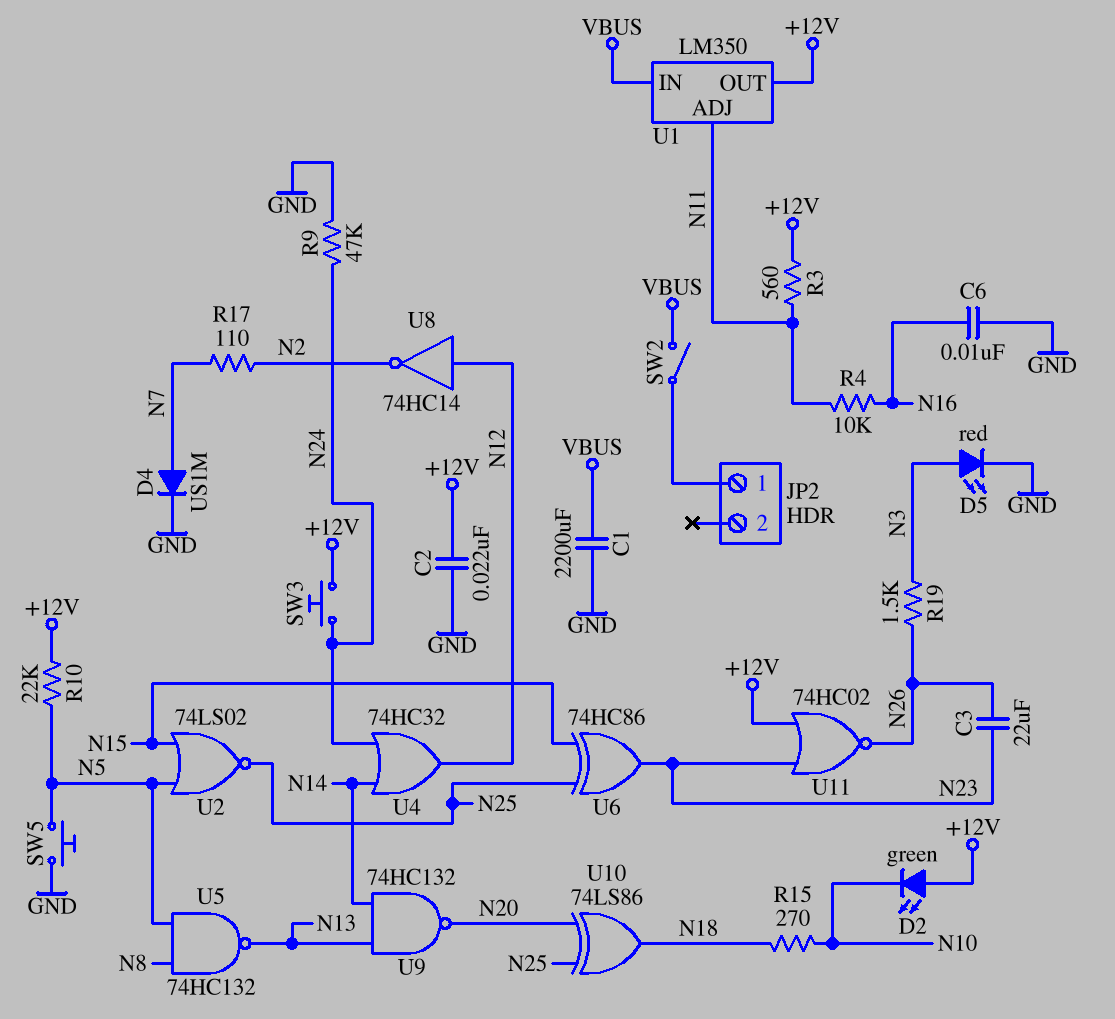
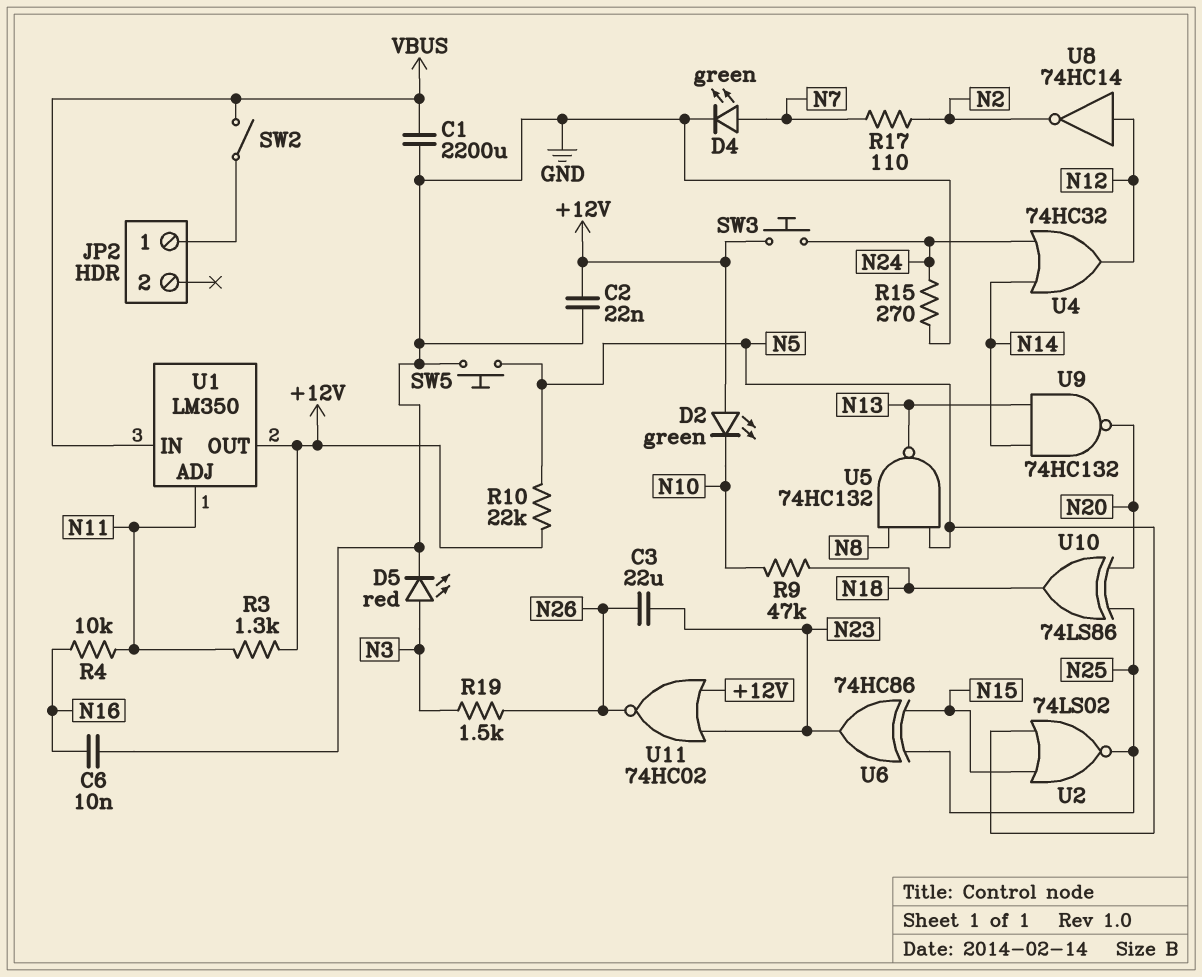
D4: diode US1M (A N7, K GND) -> LED green (A N7, K GND)
R3: 560 (+12V, N11) -> 1.3k (+12V, N11)
R9: 47k (GND, N24) -> 47k (N10, N18)
R15: 270 (N10, N18) -> 270 (GND, N24)

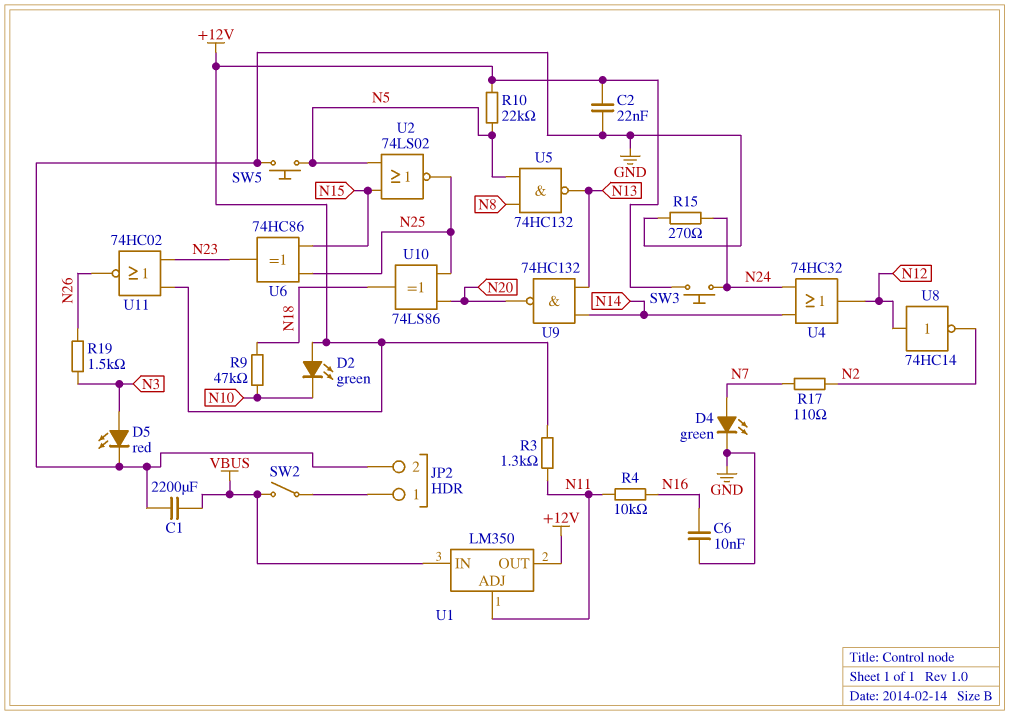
C3: 22uF (N23, N26) -> none
JP2 pin 2: none -> GND

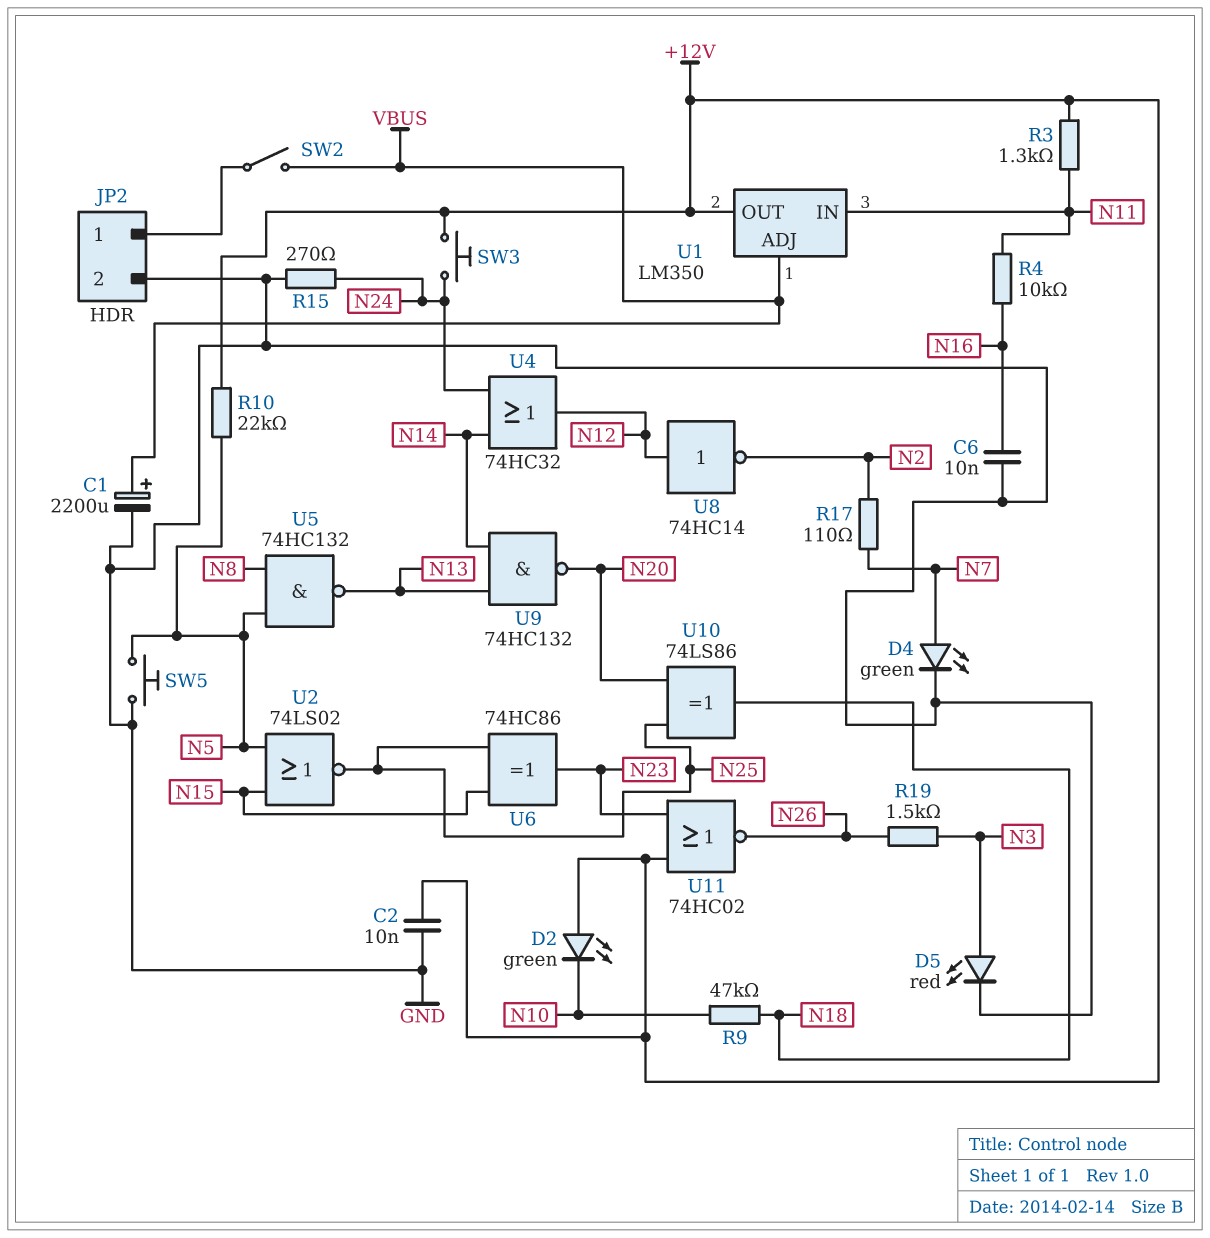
C1: 2200uF (GND, VBUS) -> 2200uF (plus VBUS, minus GND)
C2: 22nF (+12V, GND) -> 10nF (+12V, GND)
U1 pin ADJ: N11 -> VBUS
U1 pin IN: VBUS -> N11

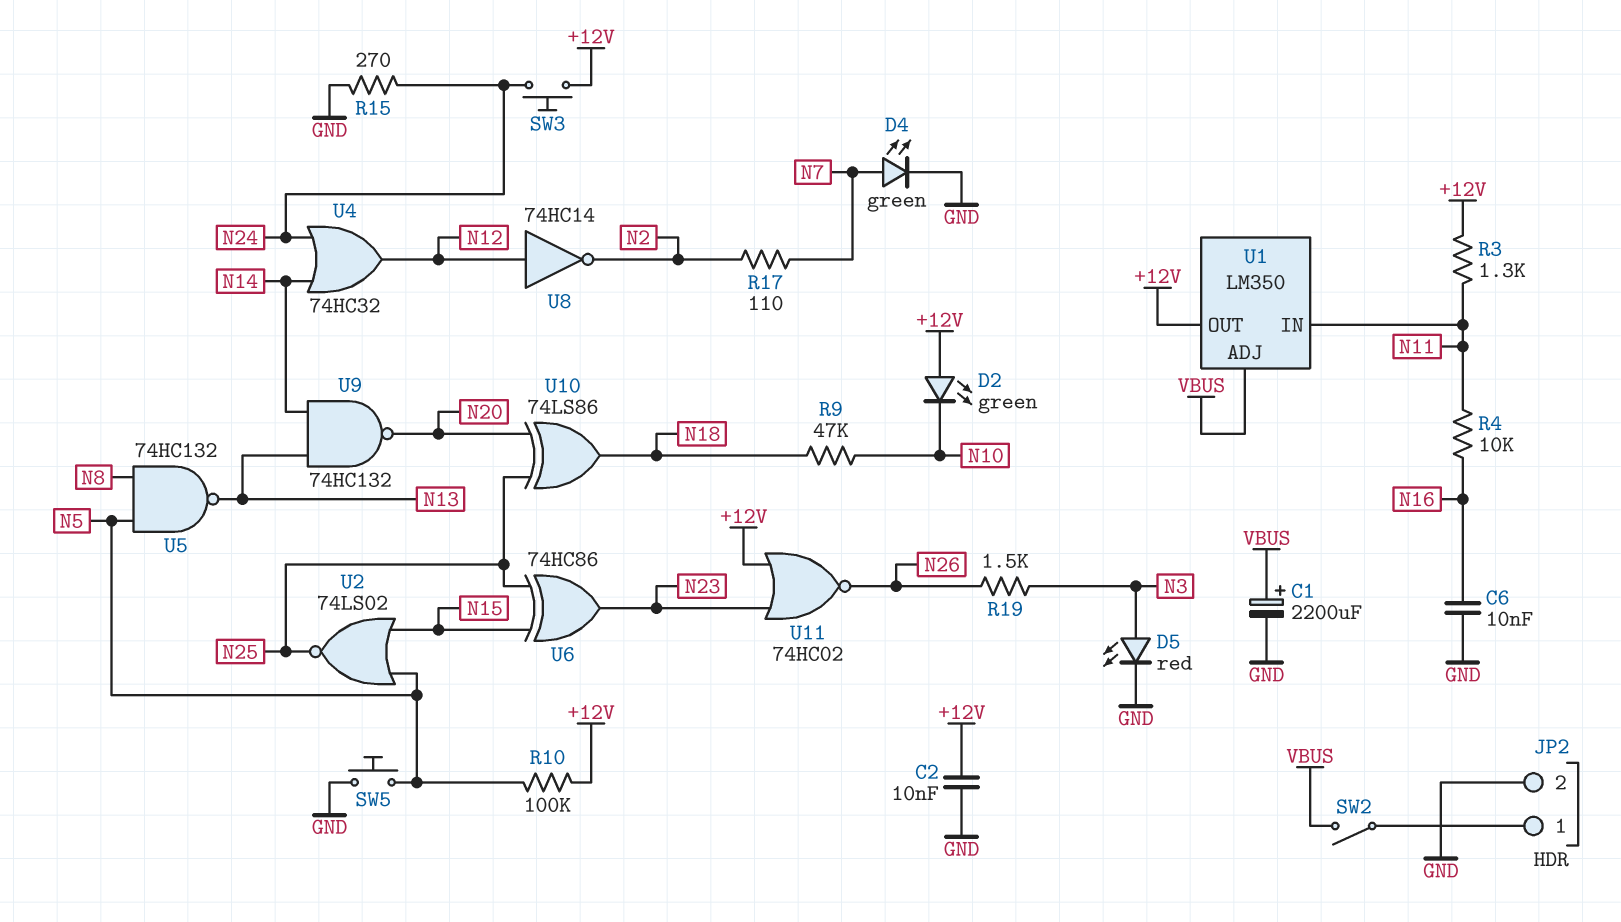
R10: 22k (+12V, N5) -> 100k (+12V, N5)

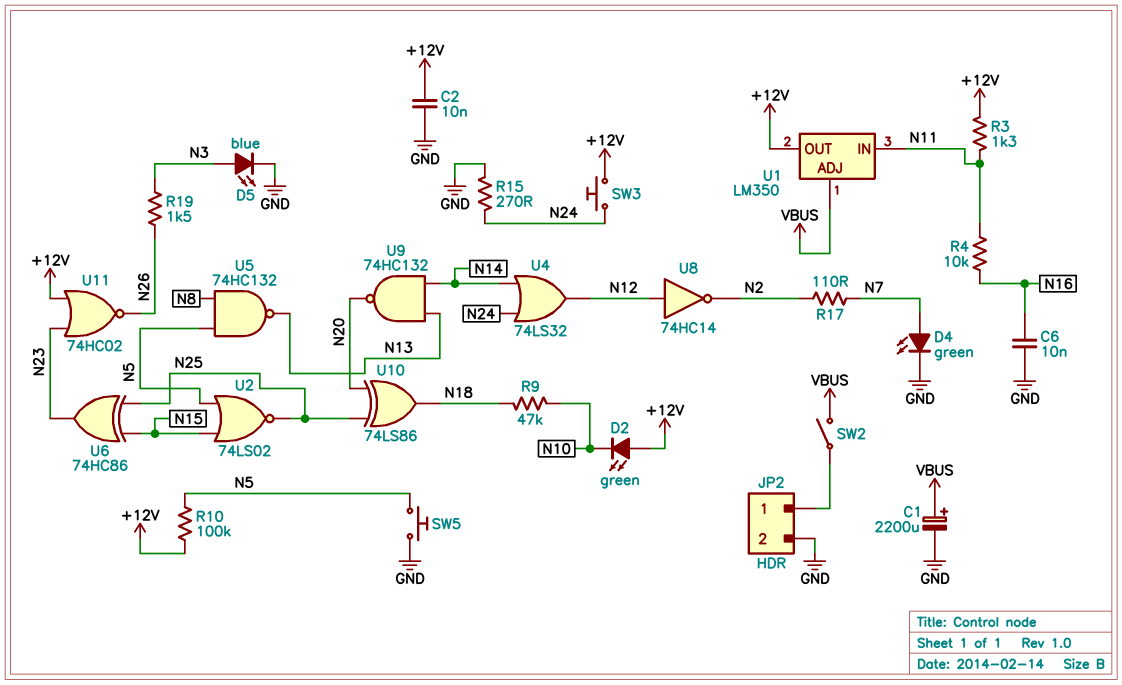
D5: LED red (A N3, K GND) -> LED blue (A N3, K GND)
U4: OR 74HC32 (in N14, in N24, out N12) -> OR 74LS32 (in N14, in N24, out N12)

